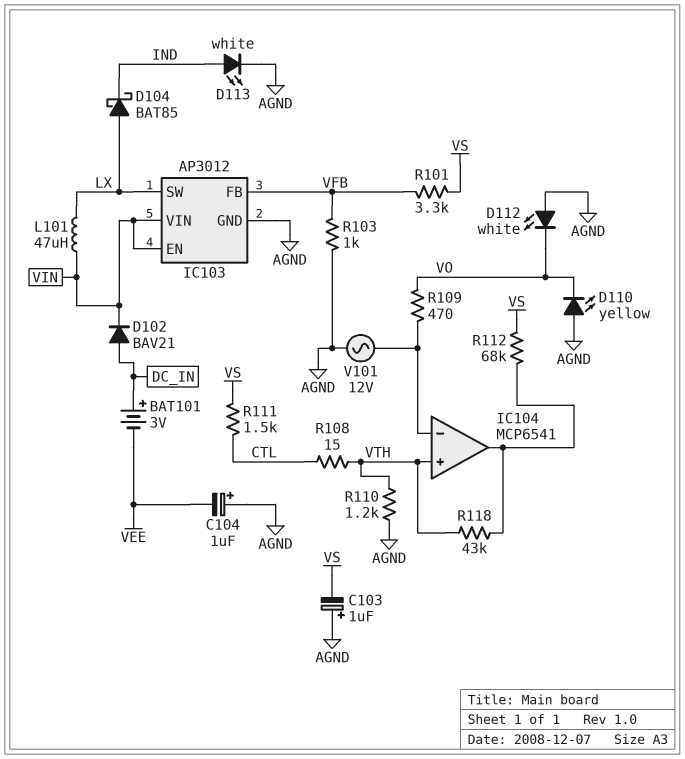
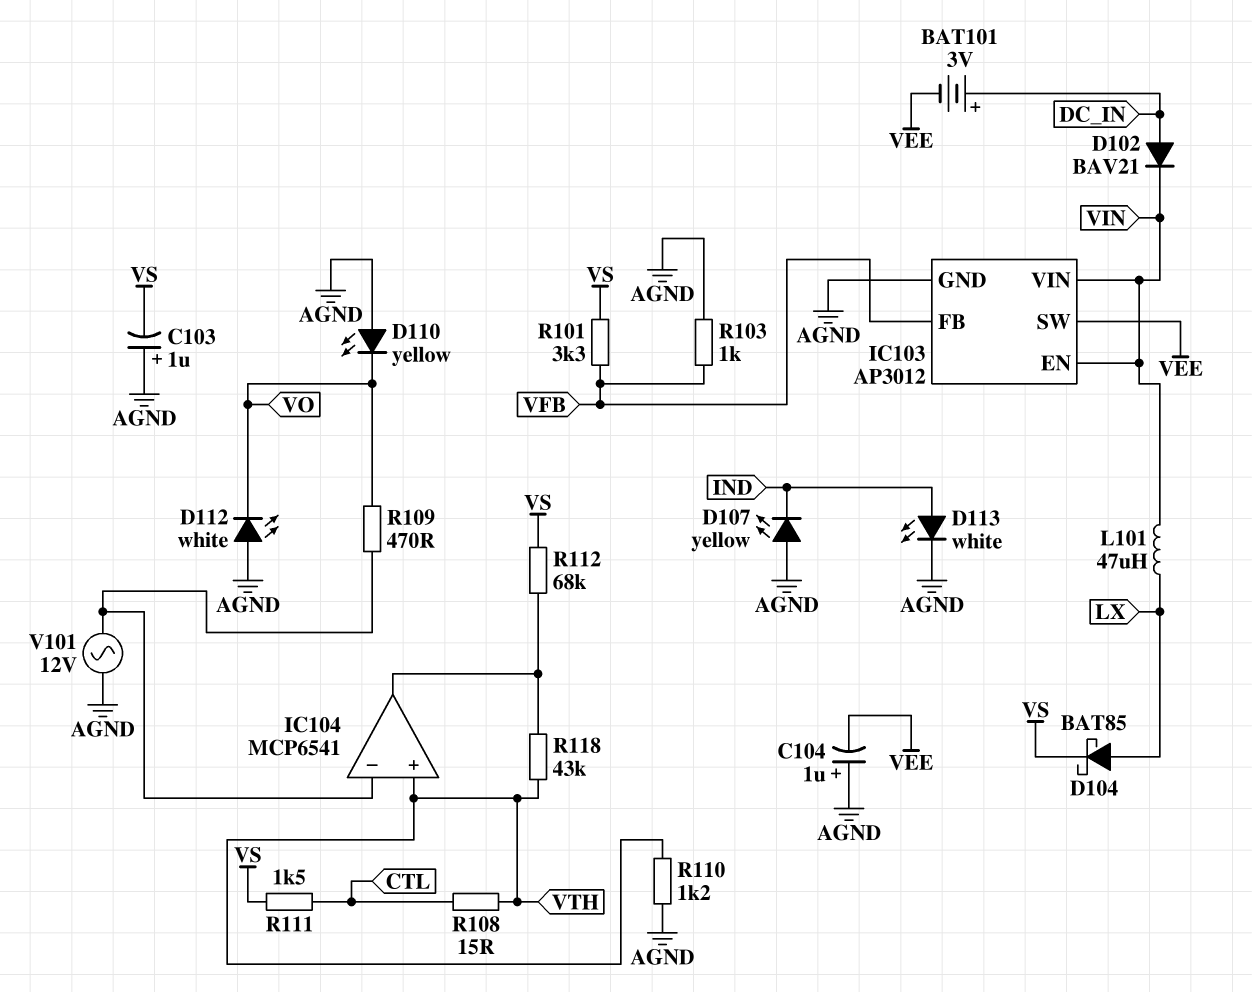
D104: schottky BAT85 (A LX, K IND) -> schottky BAT85 (A LX, K VS)
D107: none -> LED yellow (A AGND, K IND)
IC103 pin SW: LX -> VEE

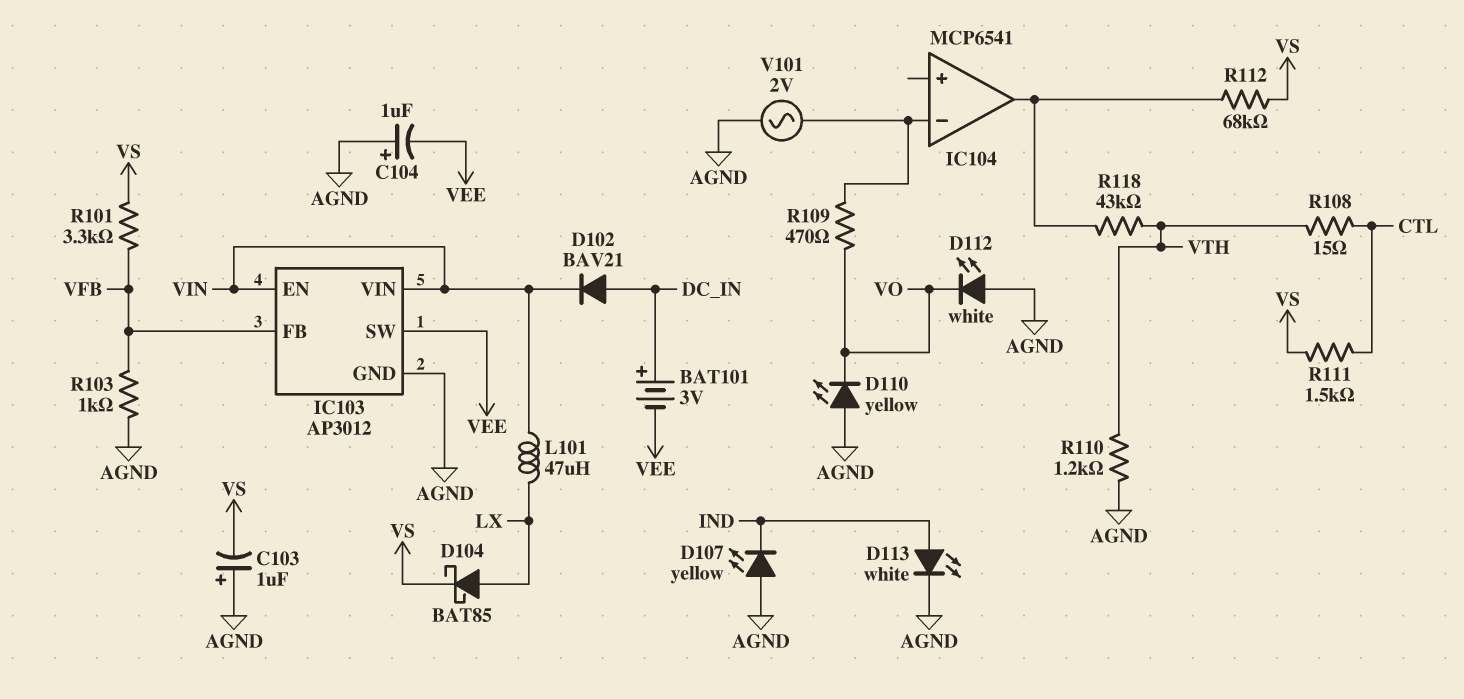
IC104 pin in+: VTH -> none
V101: AC 12V (AGND, IC104/in-) -> AC 2V (AGND, IC104/in-)

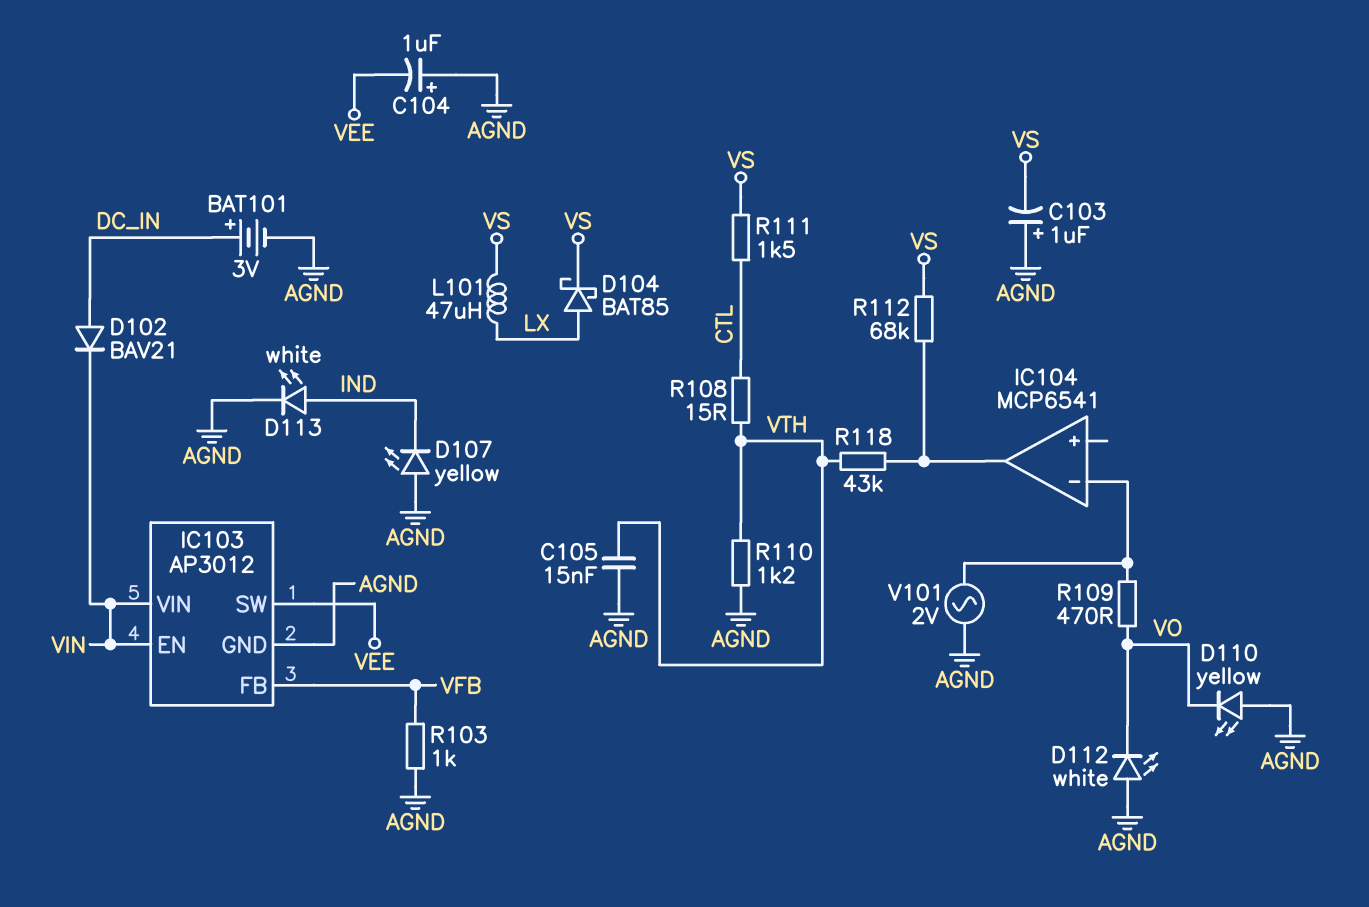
BAT101: 3V (plus DC_IN, minus VEE) -> 3V (plus DC_IN, minus AGND)
C105: none -> 15nF (AGND, VTH)
L101: 47uH (LX, VIN) -> 47uH (LX, VS)
R101: 3.3k (VFB, VS) -> none

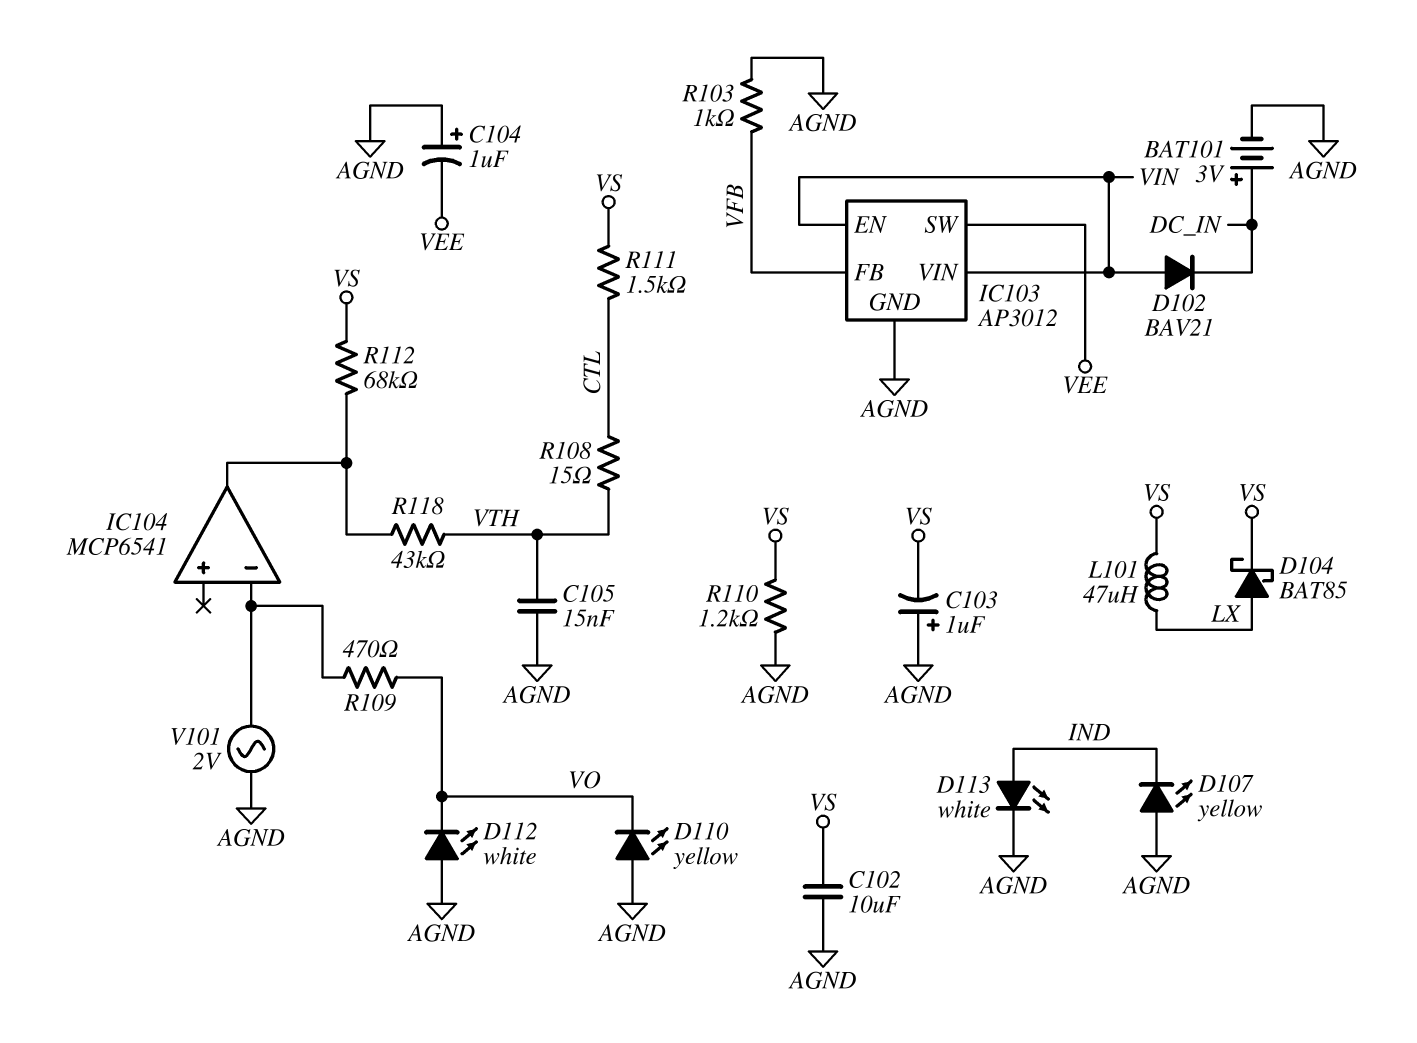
C102: none -> 10uF (AGND, VS)
D102: diode BAV21 (A DC_IN, K VIN) -> diode BAV21 (A VIN, K DC_IN)
R110: 1.2k (AGND, VTH) -> 1.2k (AGND, VS)

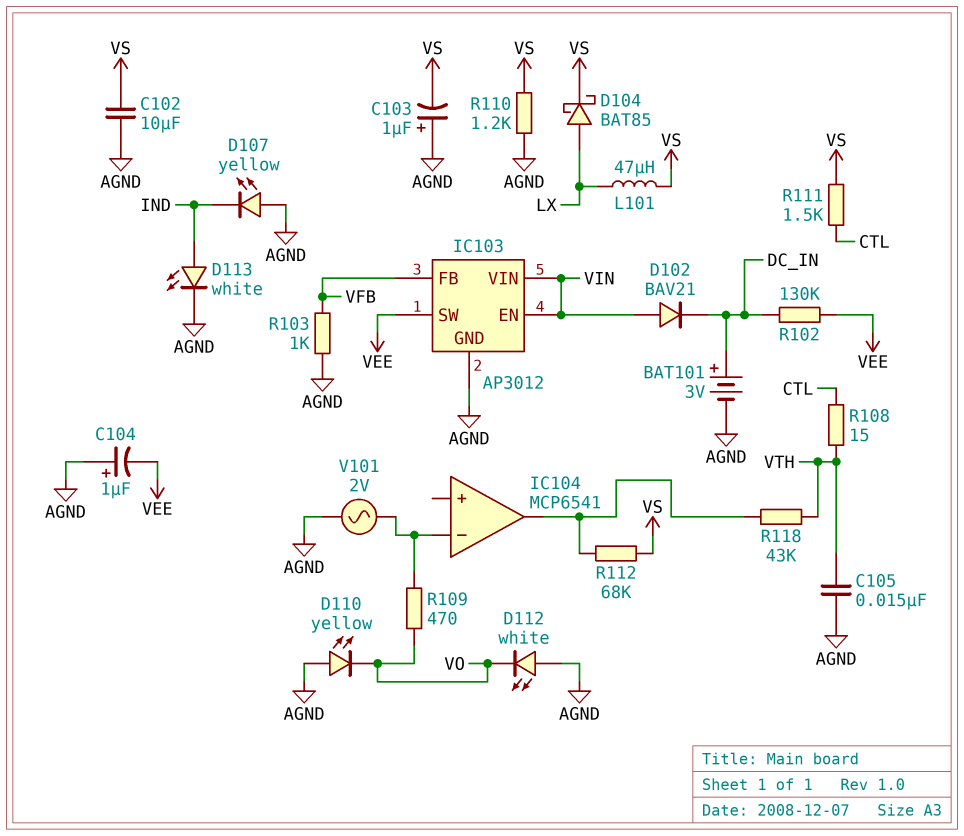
R102: none -> 130k (DC_IN, VEE)

